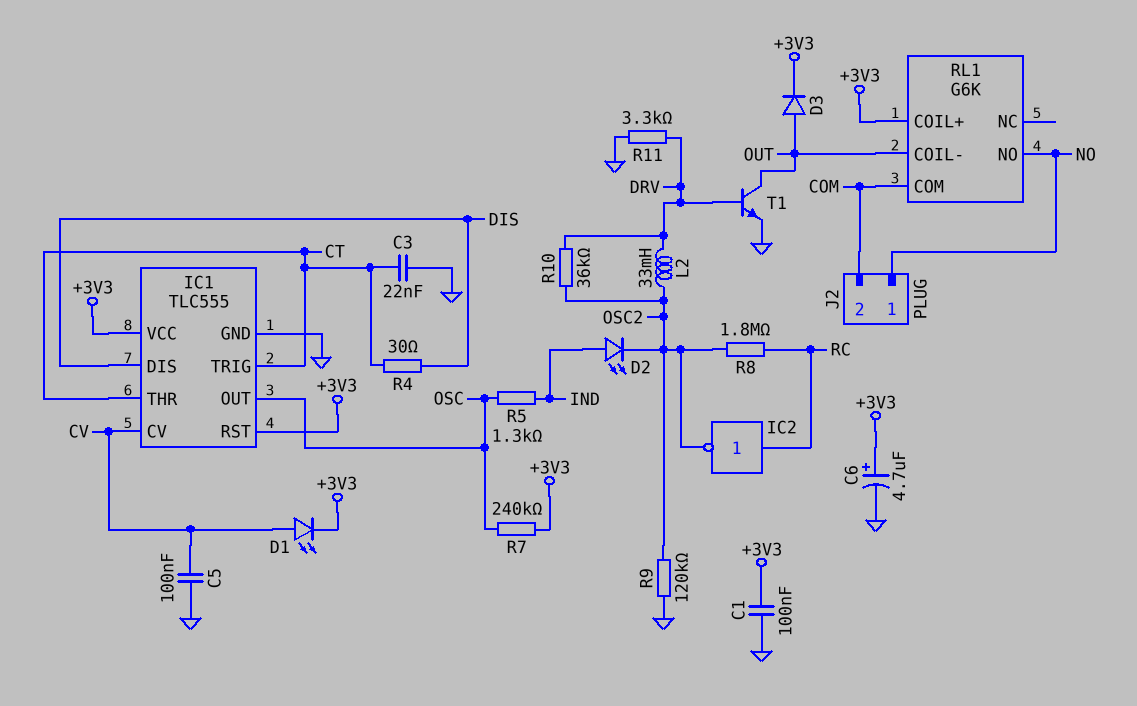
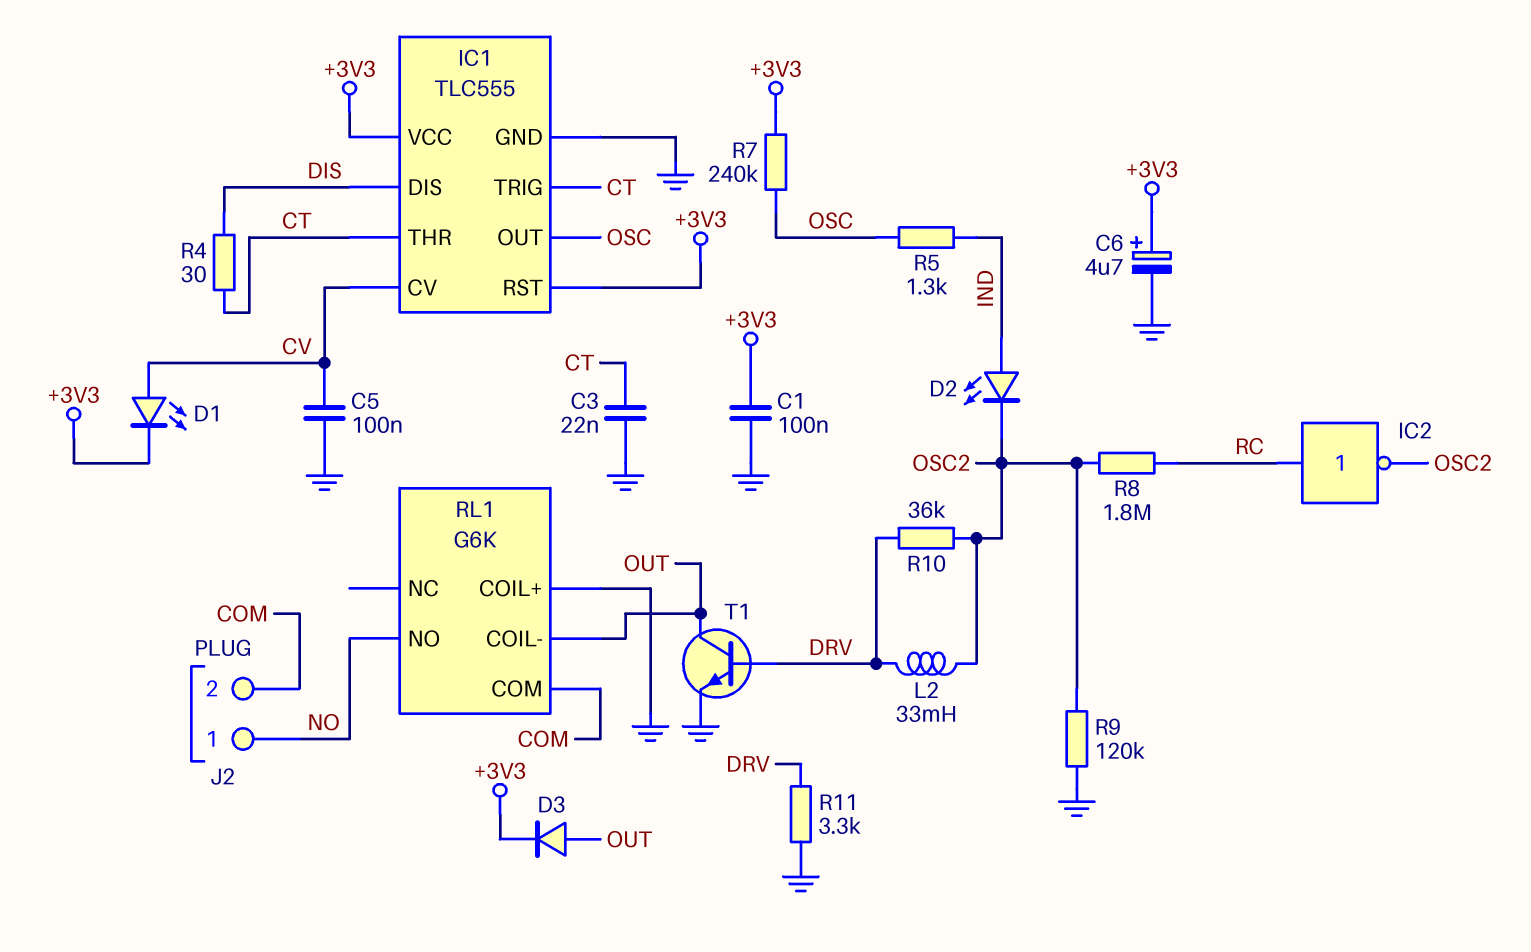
RL1 pin COIL+: +3V3 -> GND

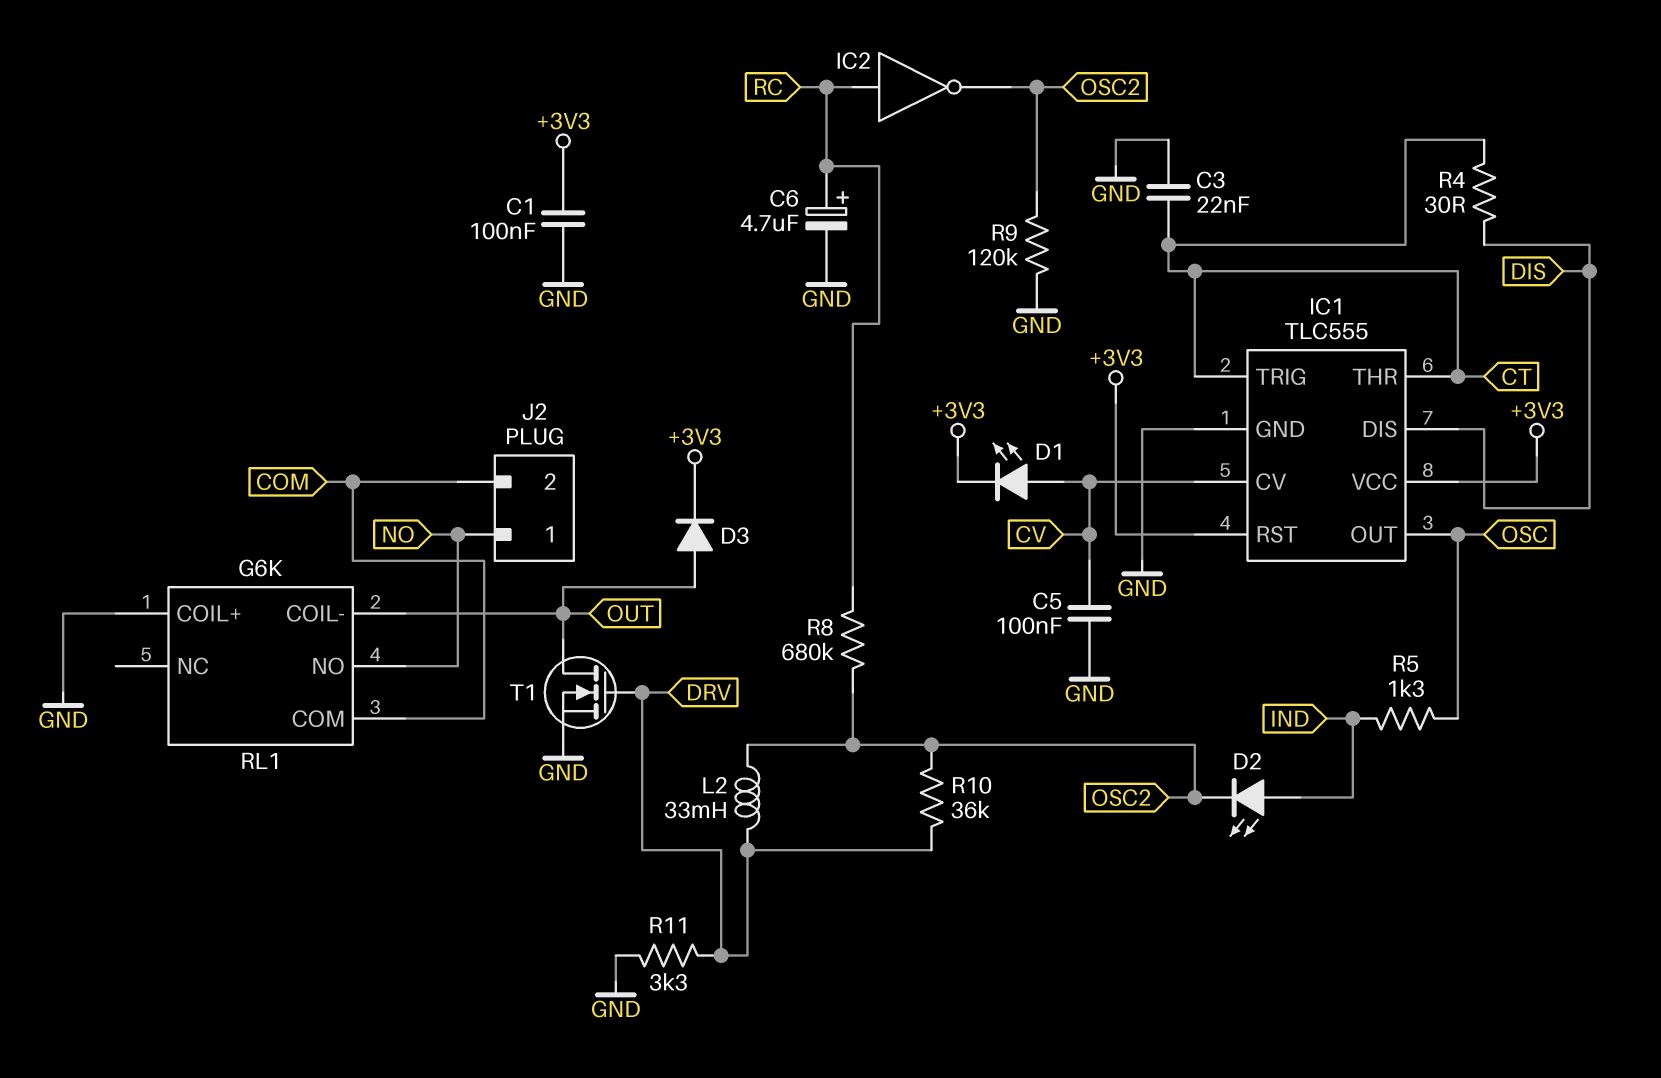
C6: 4.7uF (plus +3V3, minus GND) -> 4.7uF (plus RC, minus GND)
R7: 240k (+3V3, OSC) -> none
R8: 1.8M (OSC2, RC) -> 680k (OSC2, RC)
T1: NPN (B DRV, C OUT, E GND) -> NMOS (G DRV, D OUT, S GND)

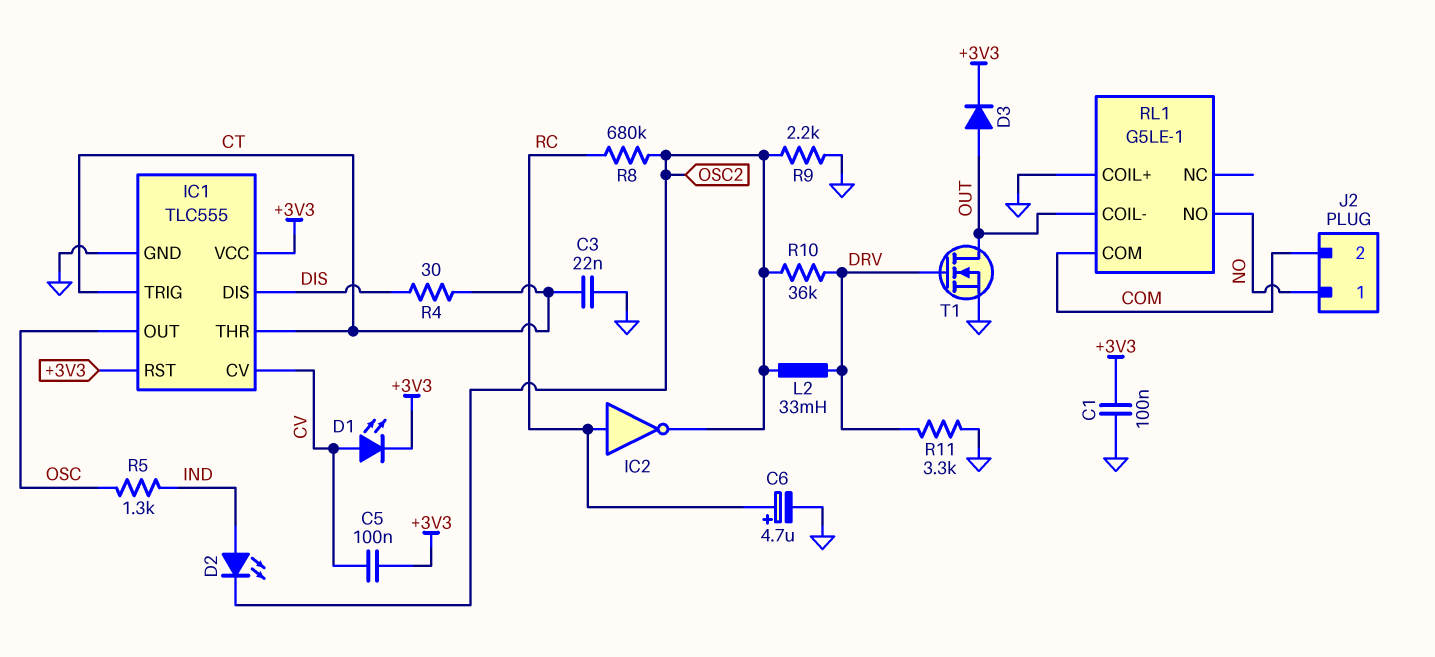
C5: 100nF (CV, GND) -> 100nF (+3V3, CV)
R9: 120k (GND, OSC2) -> 2.2k (GND, OSC2)
RL1: G6K -> G5LE-1

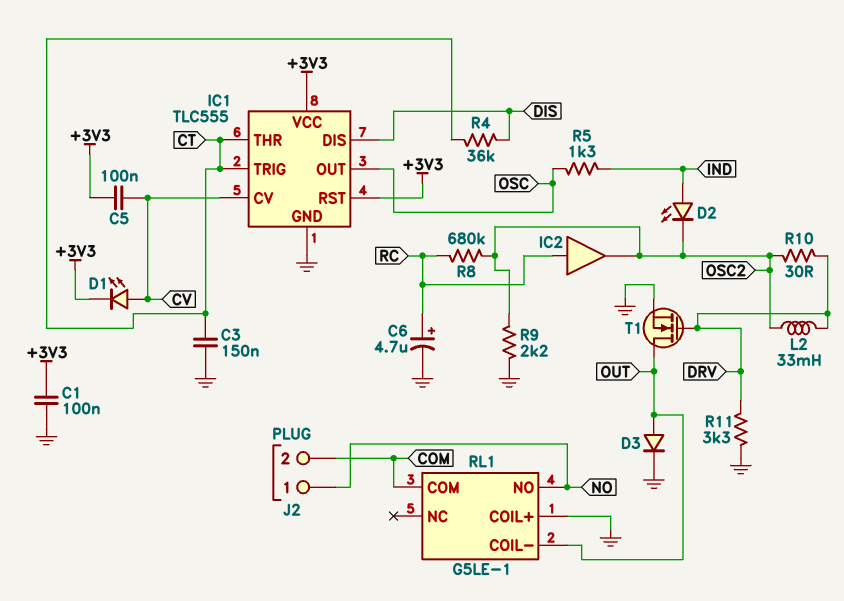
C3: 22nF (CT, GND) -> 150nF (CT, GND)
D3: diode (A OUT, K +3V3) -> diode (A OUT, K GND)
IC2: NOT (in RC, out OSC2) -> buffer (in RC, out OSC2)
R4: 30 (CT, DIS) -> 36k (CT, DIS)
R10: 36k (DRV, OSC2) -> 30 (DRV, OSC2)

